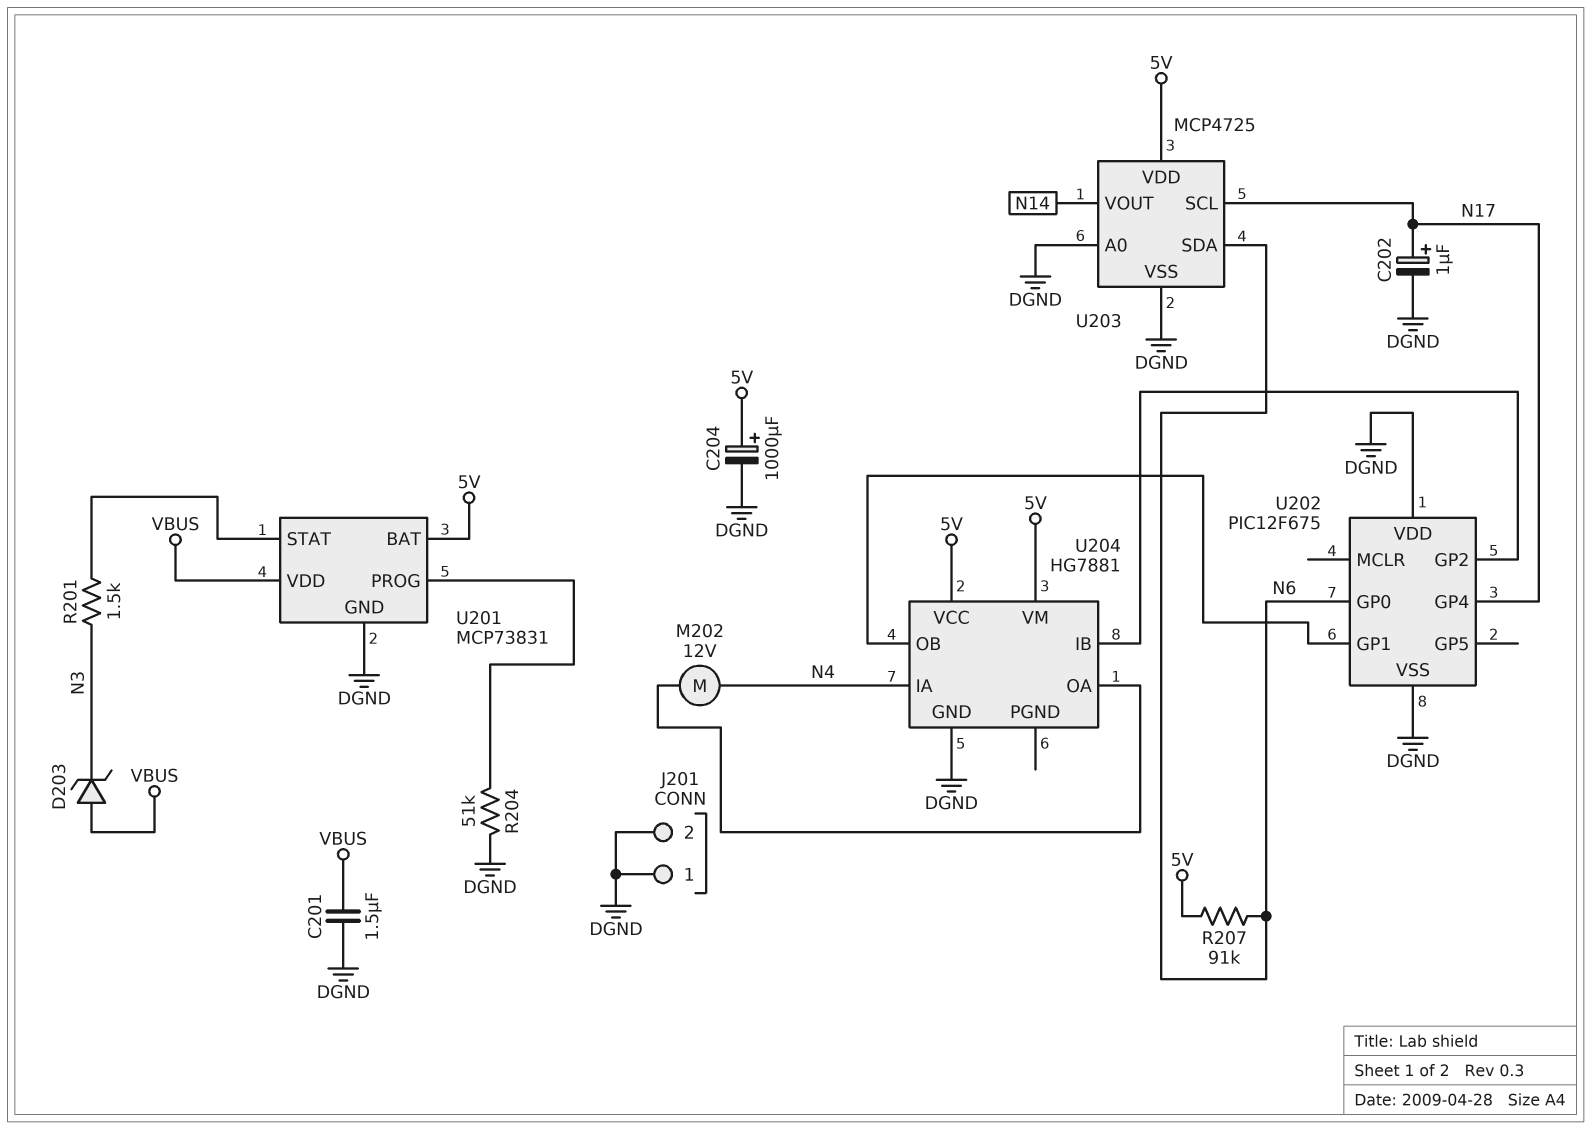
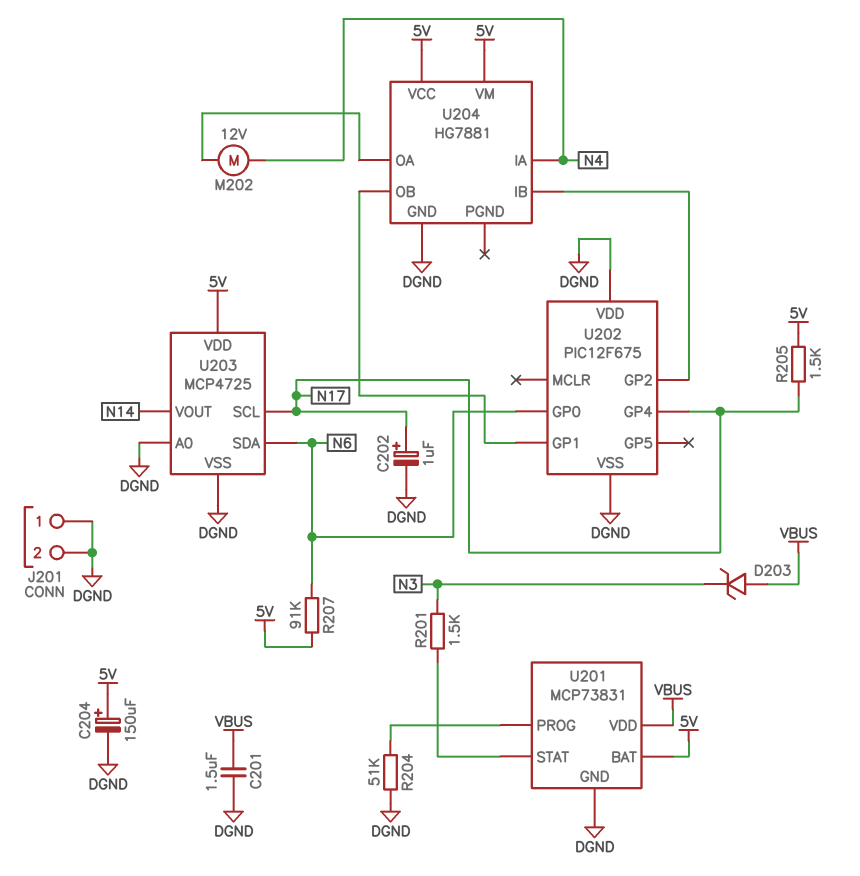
C204: 1000uF (plus 5V, minus DGND) -> 150uF (plus 5V, minus DGND)
R205: none -> 1.5k (5V, N17)

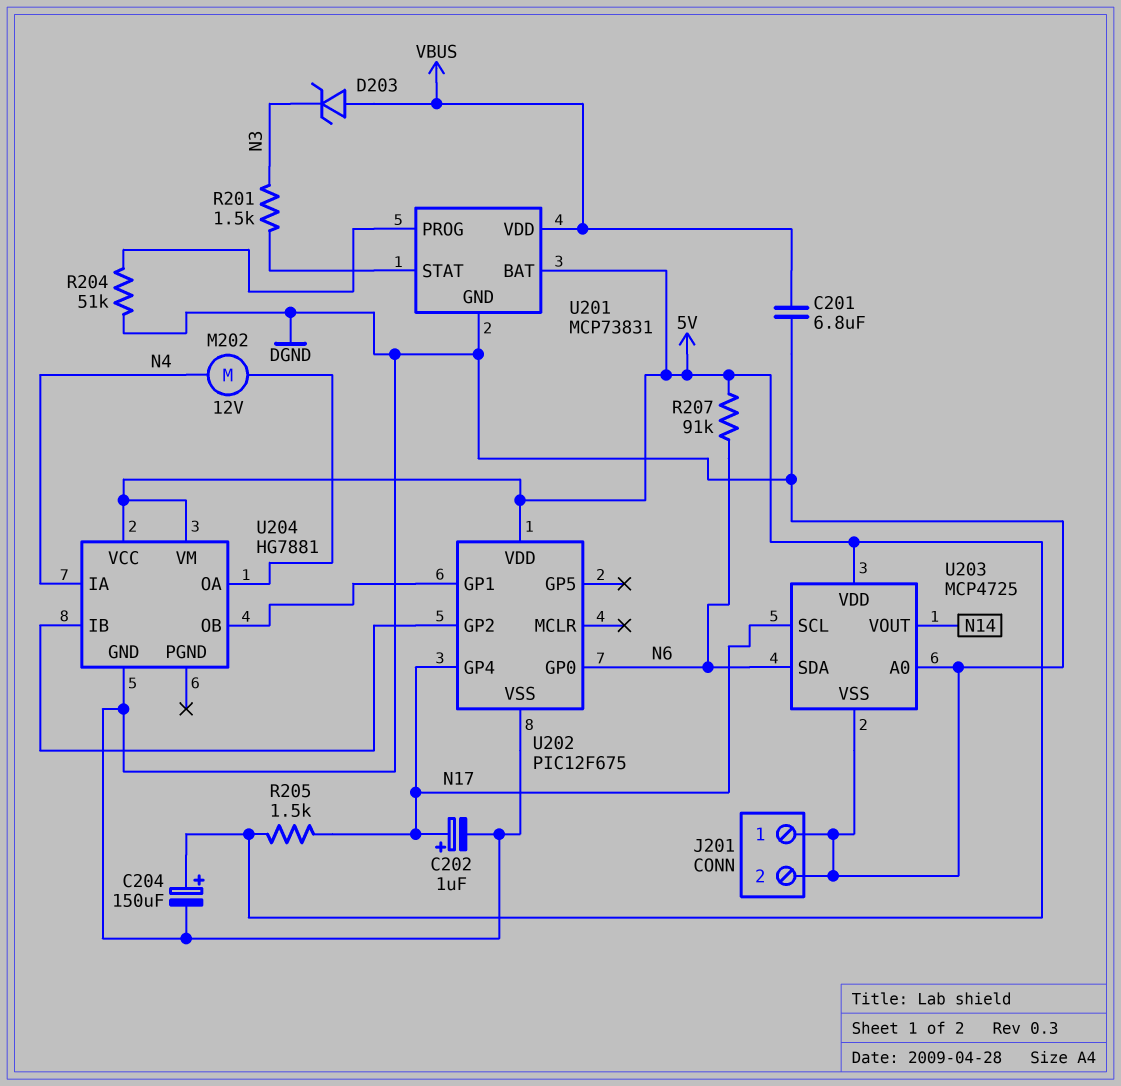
C201: 1.5uF (DGND, VBUS) -> 6.8uF (DGND, VBUS)
U202 pin VDD: DGND -> 5V

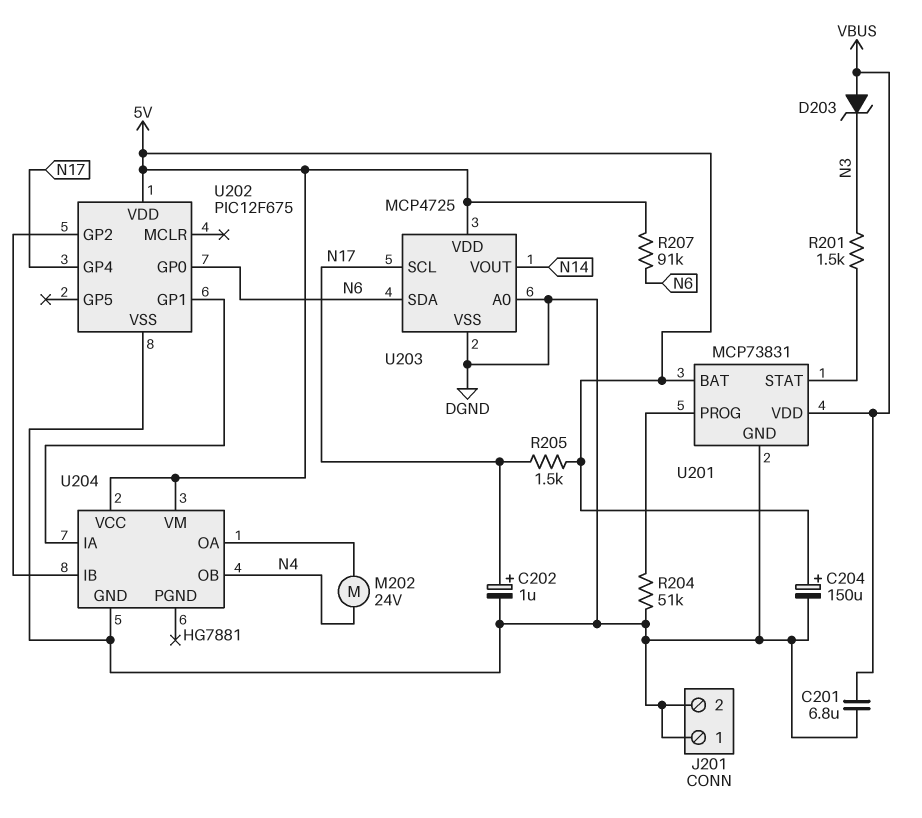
M202: motor 12V (N4, U204/OA) -> motor 24V (N4, U204/OA)
U204 pin IA: N4 -> U202/GP1
U204 pin OB: U202/GP1 -> N4

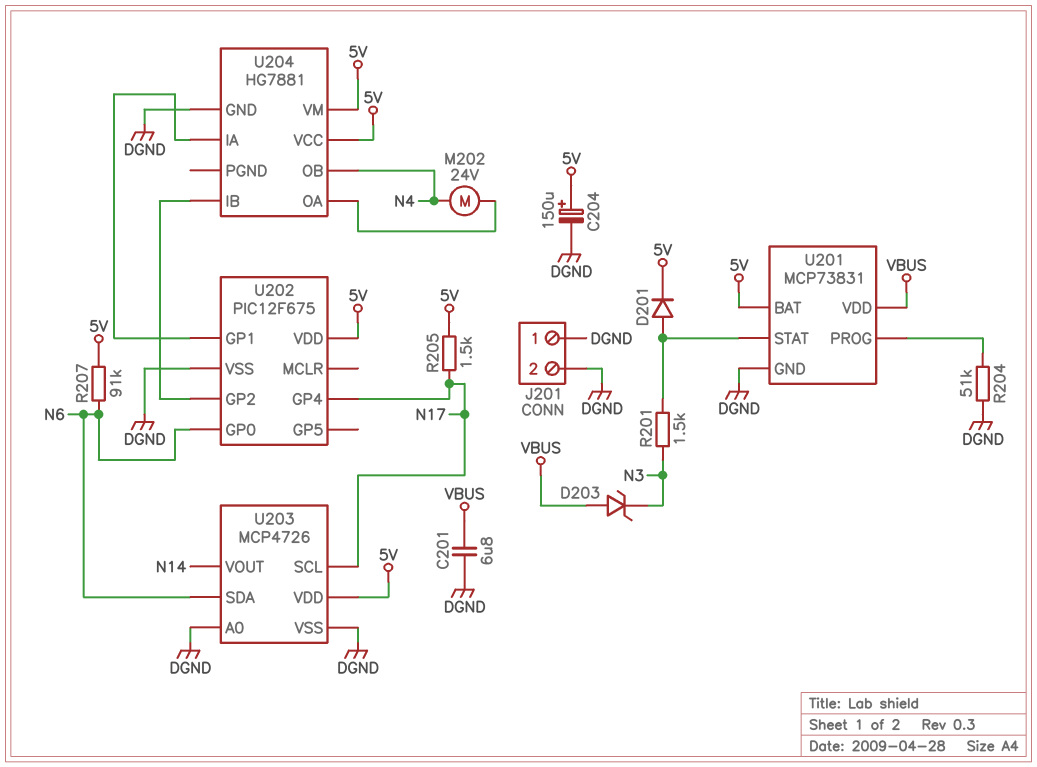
C202: 1uF (plus N17, minus DGND) -> none
D201: none -> diode (A U201/STAT, K 5V)
U203: MCP4725 -> MCP4726

